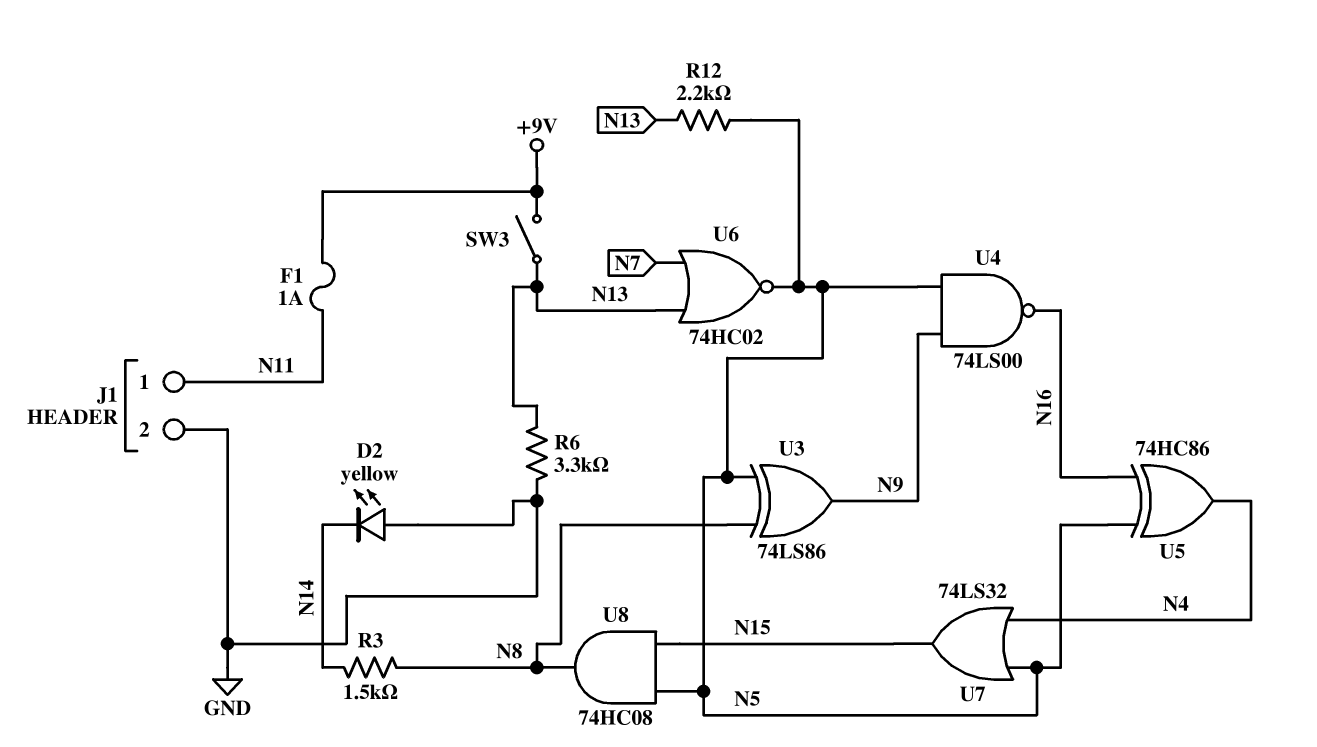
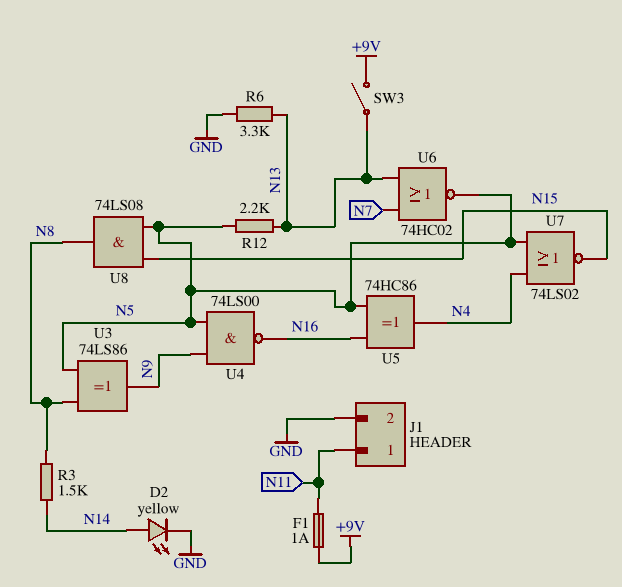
D2: LED yellow (A GND, K N14) -> LED yellow (A N14, K GND)
U7: OR 74LS32 (in N4, in N5, out N15) -> NOR 74LS02 (in N4, in N5, out N15)
U8: AND 74HC08 (in N5, in N15, out N8) -> AND 74LS08 (in N5, in N15, out N8)

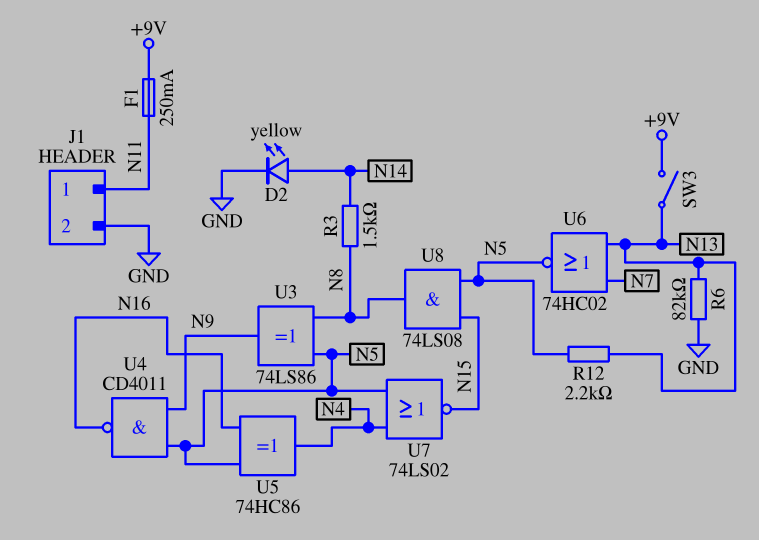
F1: 1A (+9V, N11) -> 250mA (+9V, N11)
R6: 3.3k (GND, N13) -> 82k (GND, N13)
U4: NAND 74LS00 (in N5, in N9, out N16) -> NAND CD4011 (in N5, in N9, out N16)

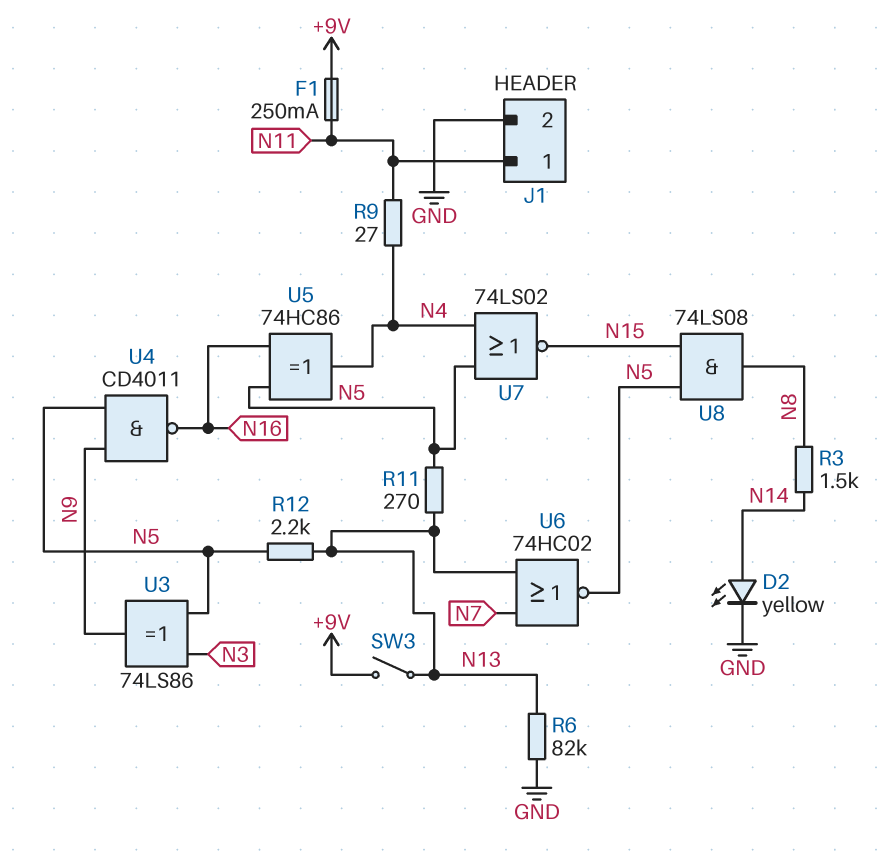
R9: none -> 27 (N4, N11)
R11: none -> 270 (N5, N13)
U3: XOR 74LS86 (in N5, in N8, out N9) -> XOR 74LS86 (in N3, in N5, out N9)

